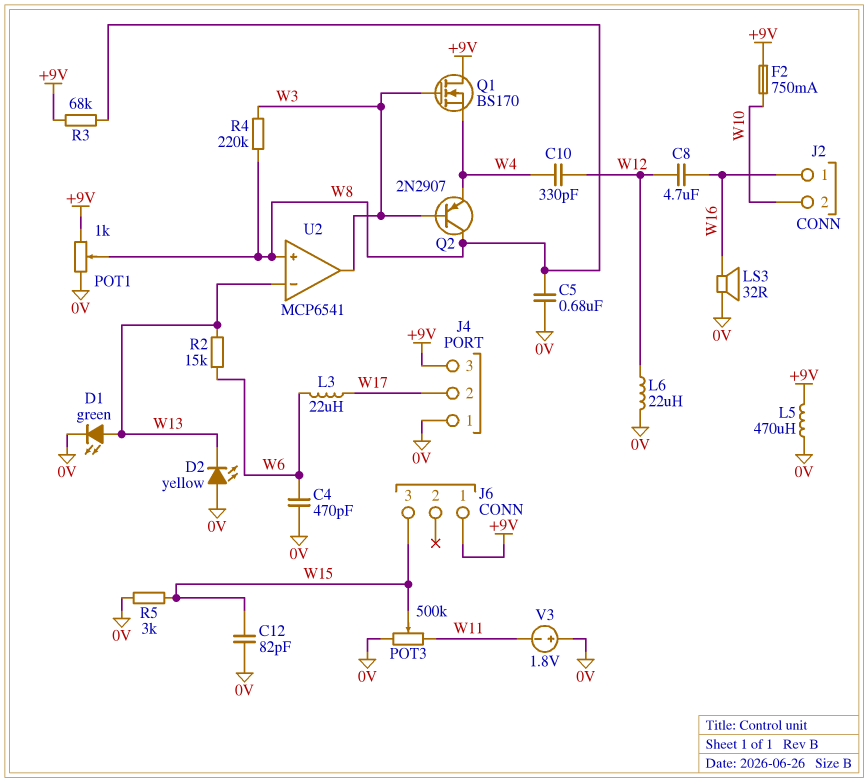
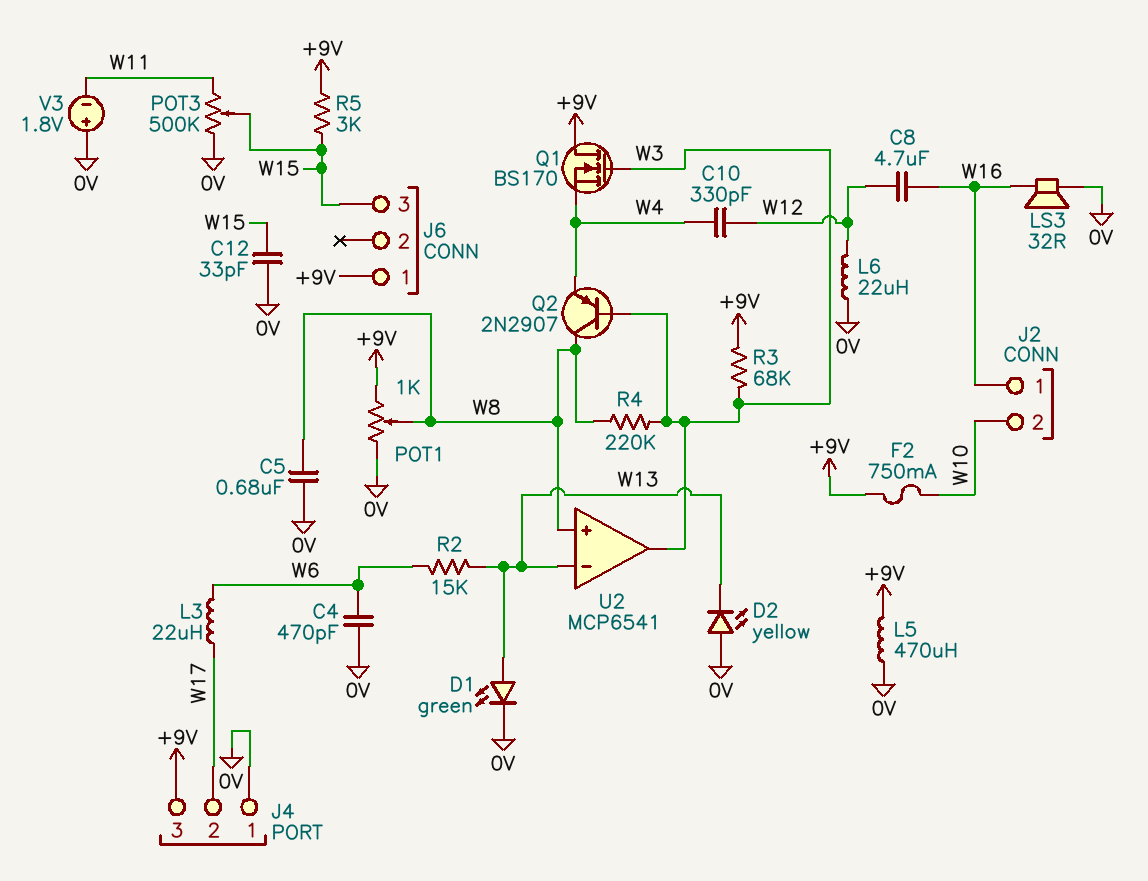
C12: 82pF (0V, W15) -> 33pF (0V, W15)
R3: 68k (+9V, W8) -> 68k (+9V, W3)
R5: 3k (0V, W15) -> 3k (+9V, W15)

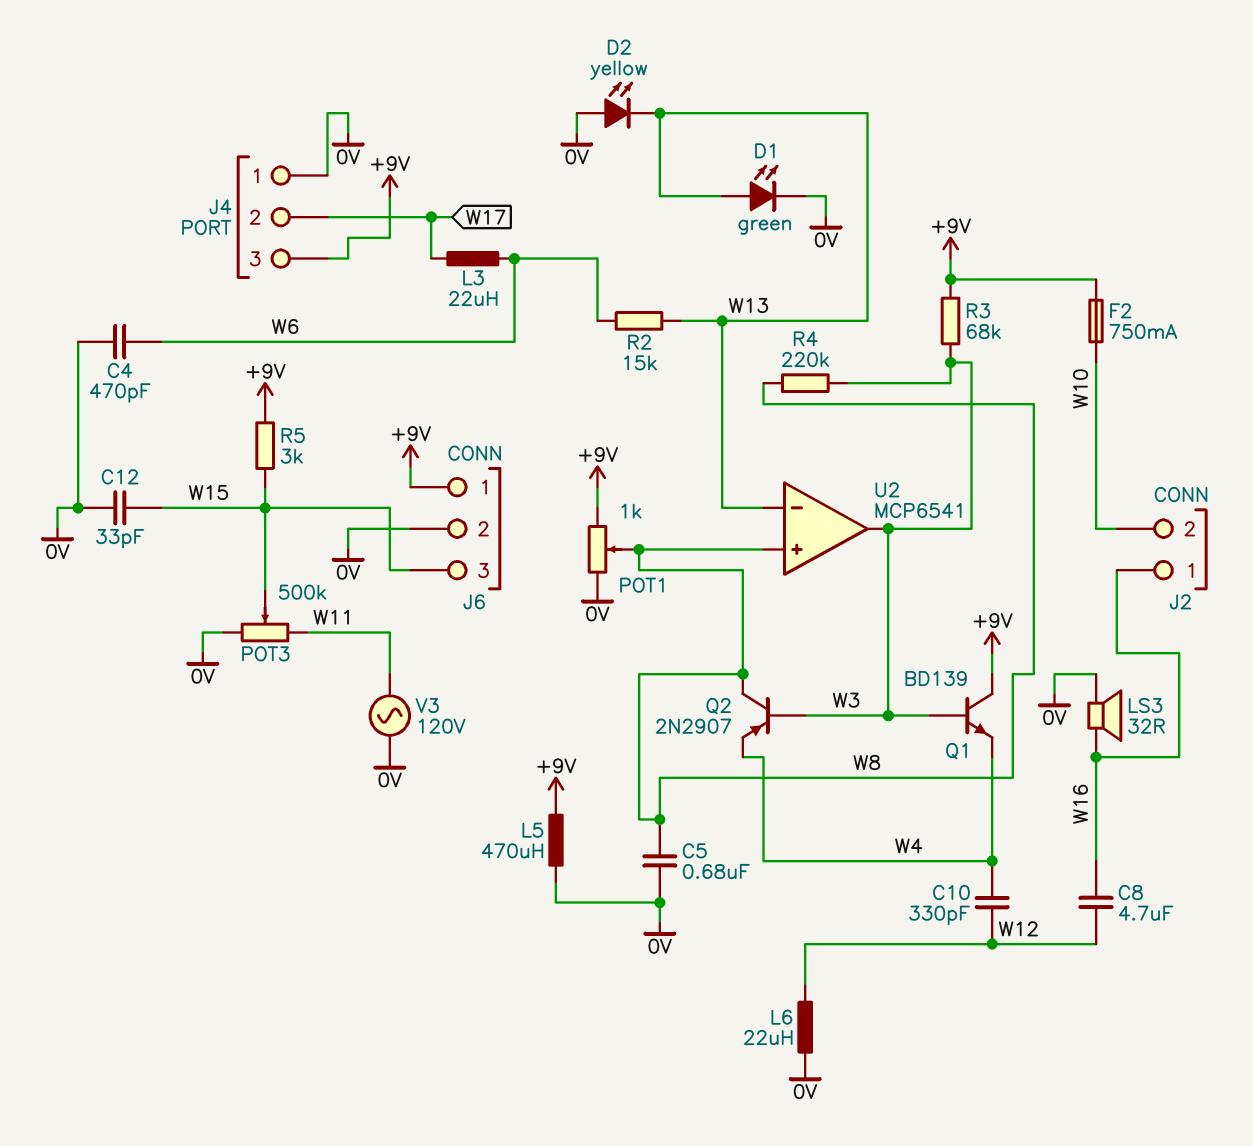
J6 pin 2: none -> 0V
Q1: NMOS BS170 (G W3, D +9V, S W4) -> NPN BD139 (B W3, C +9V, E W4)
V3: 1.8V (plus 0V, minus W11) -> AC 120V (0V, W11)

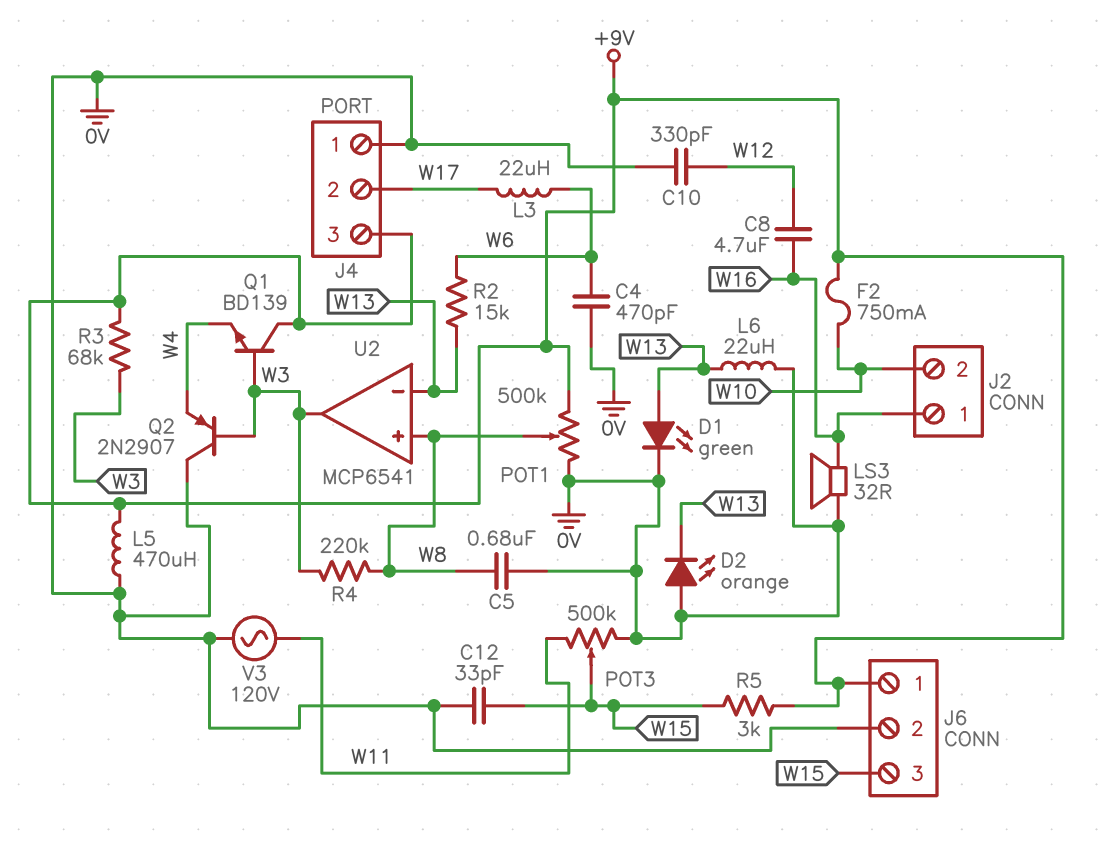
C10: 330pF (W4, W12) -> 330pF (0V, W12)
D2: LED yellow (A 0V, K W13) -> LED orange (A 0V, K W13)
L6: 22uH (0V, W12) -> 22uH (0V, W13)
POT1: 1k (+9V, 0V, wiper W8) -> 500k (+9V, 0V, wiper W8)
Q2: PNP 2N2907 (B W3, C W8, E W4) -> PNP 2N2907 (B W3, C 0V, E W4)

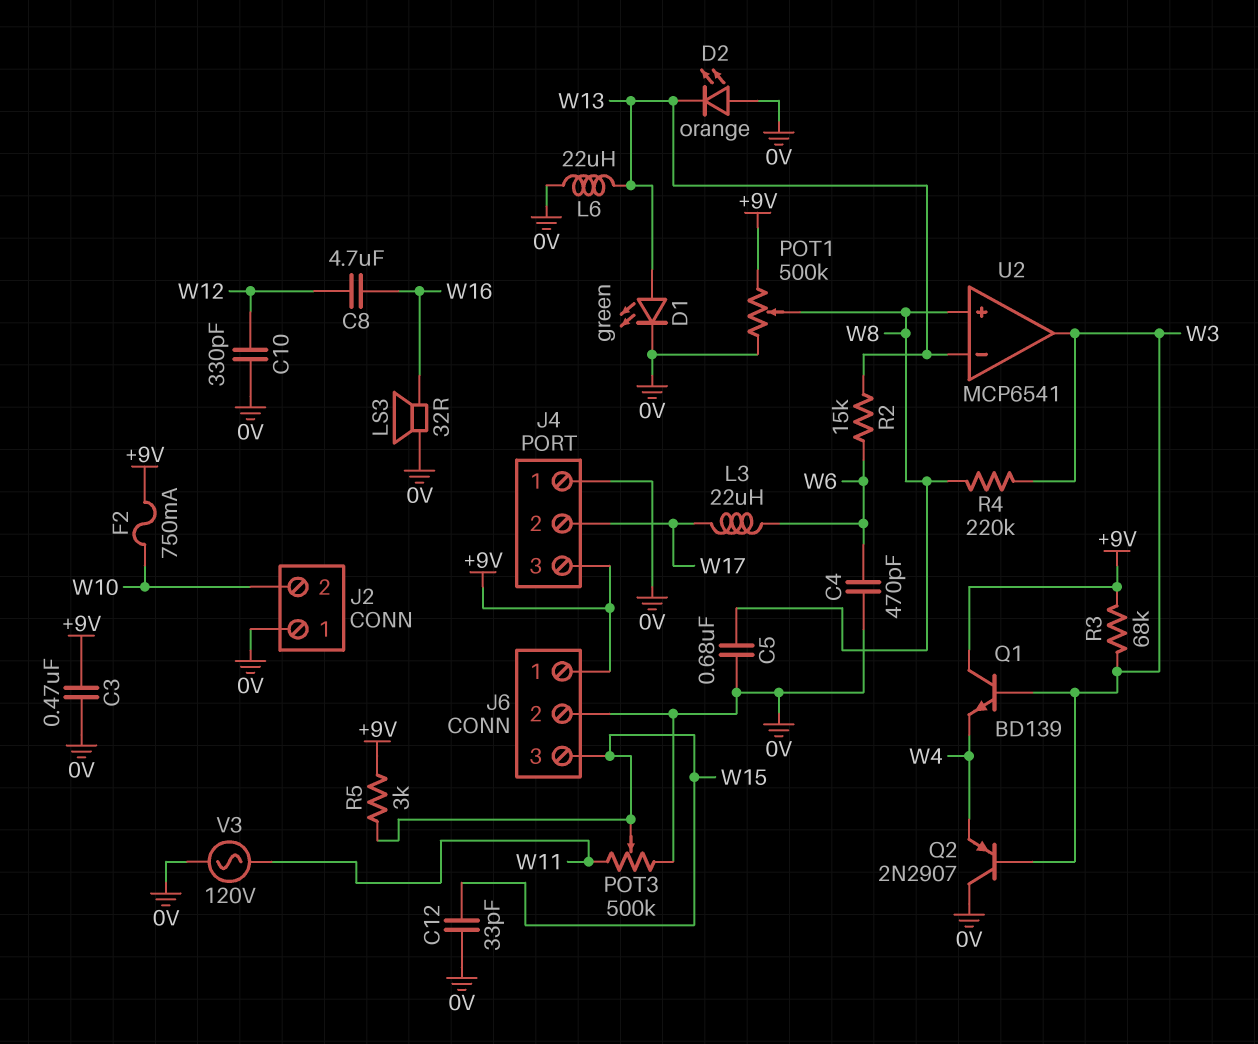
C3: none -> 470nF (+9V, 0V)
J2 pin 1: W16 -> 0V
L5: 470uH (+9V, 0V) -> none

